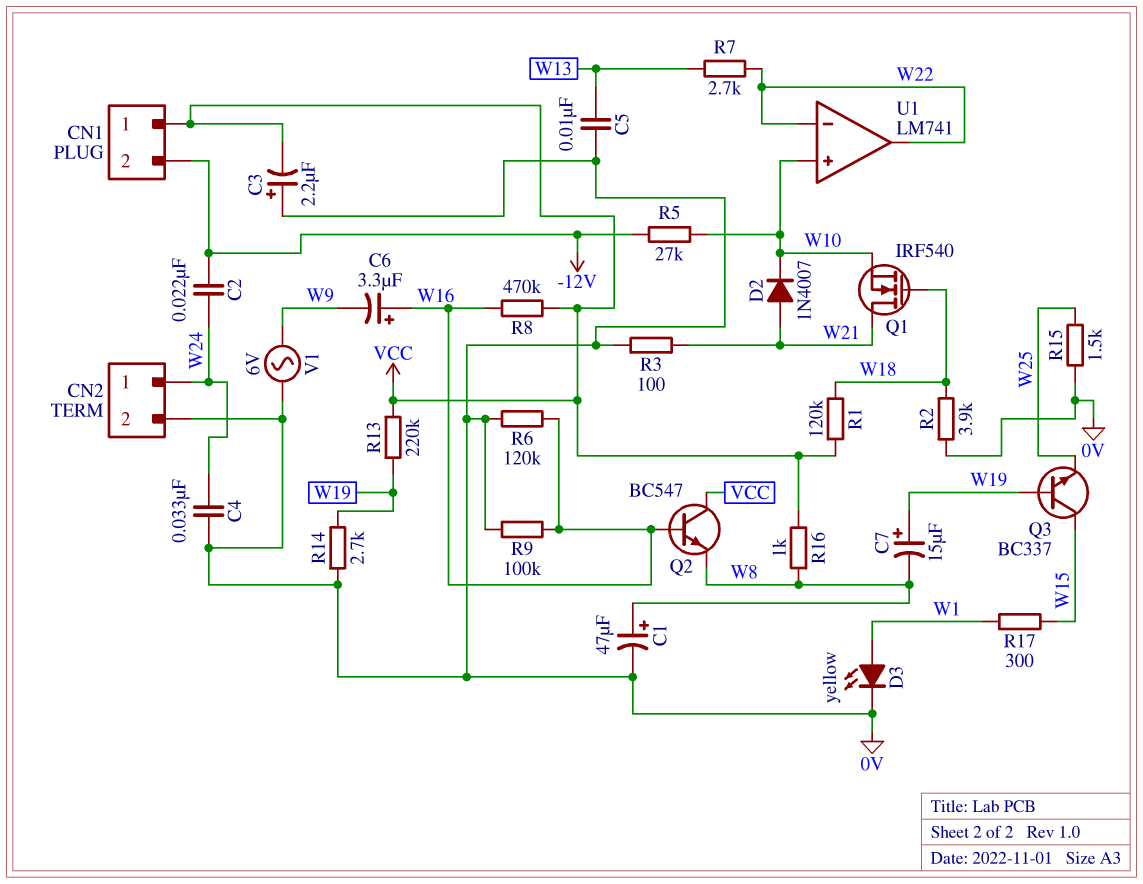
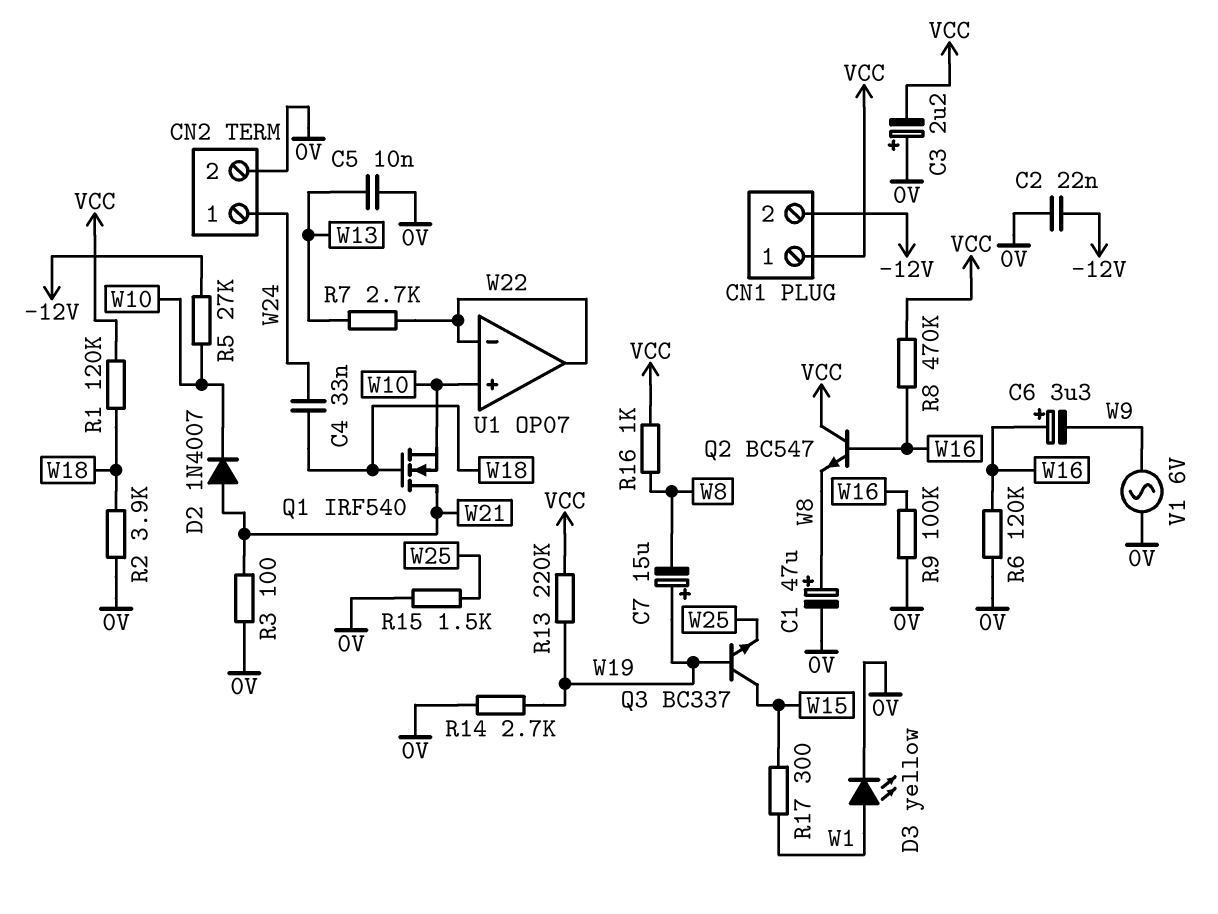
C2: 22nF (-12V, W24) -> 22nF (-12V, 0V)
C4: 33nF (0V, W24) -> 33nF (W18, W24)
U1: LM741 -> OP07

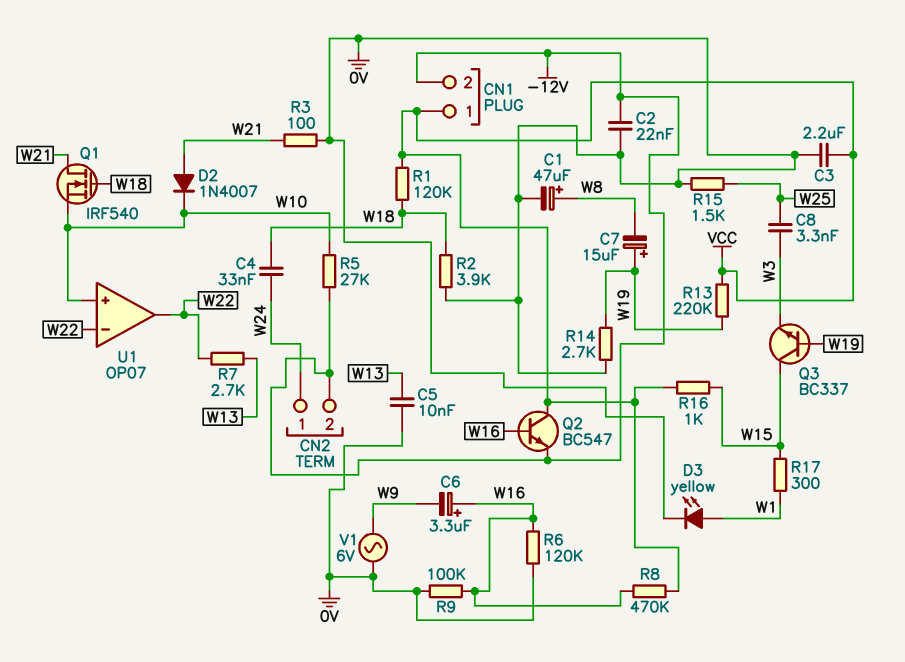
C3: 2.2uF (plus 0V, minus VCC) -> 2.2uF (0V, VCC)
C8: none -> 3.3nF (W3, W25)
CN2 pin 2: 0V -> -12V
Q2: NPN BC547 (B W16, C VCC, E W8) -> NPN BC547 (B W16, C VCC, E -12V)
Q3: NPN BC337 (B W19, C W15, E W25) -> NPN BC337 (B W19, C W15, E W3)
R16: 1k (VCC, W8) -> 1k (VCC, W15)

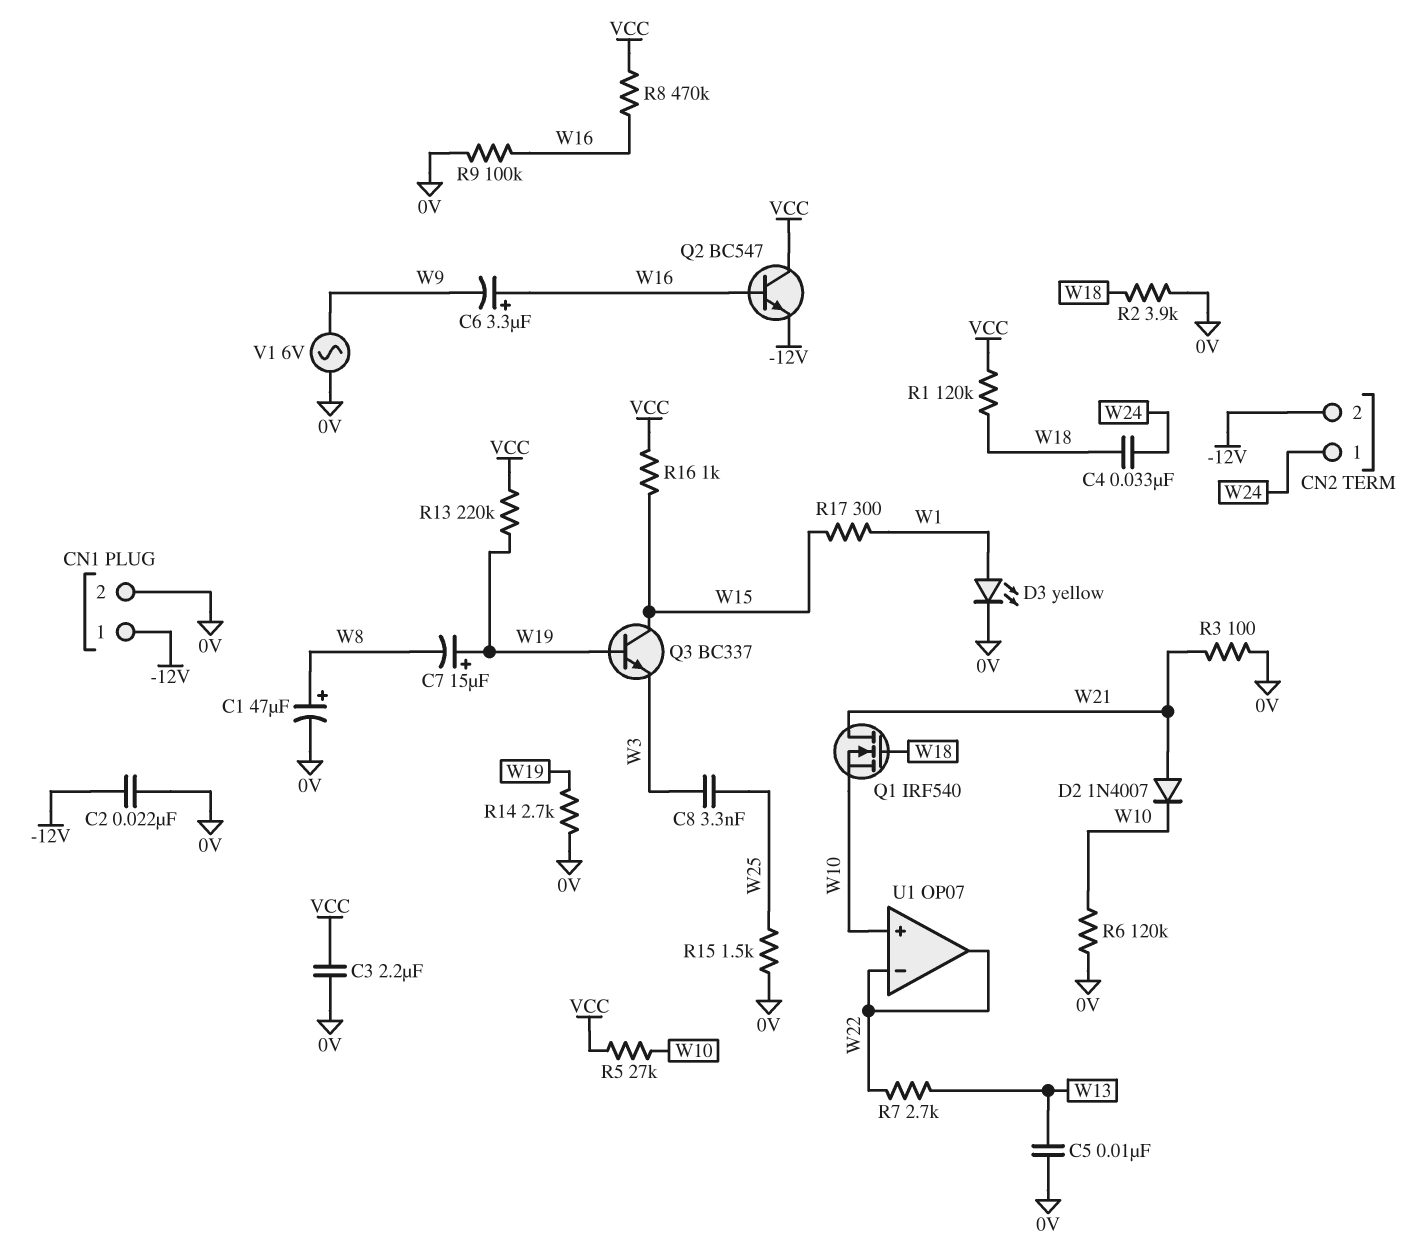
CN1 pin 1: VCC -> -12V
CN1 pin 2: -12V -> 0V
R5: 27k (-12V, W10) -> 27k (VCC, W10)
R6: 120k (0V, W16) -> 120k (0V, W10)

